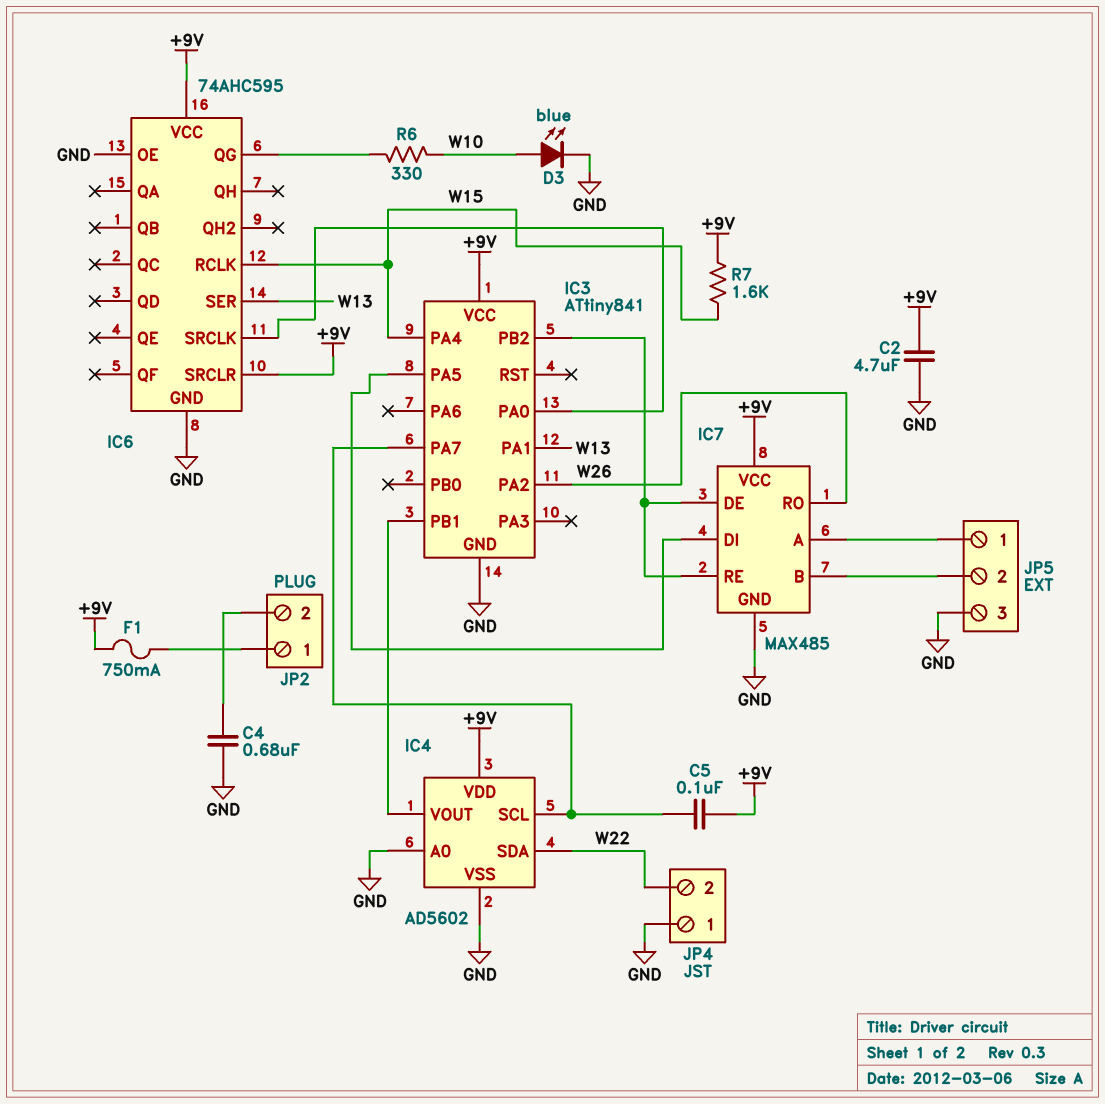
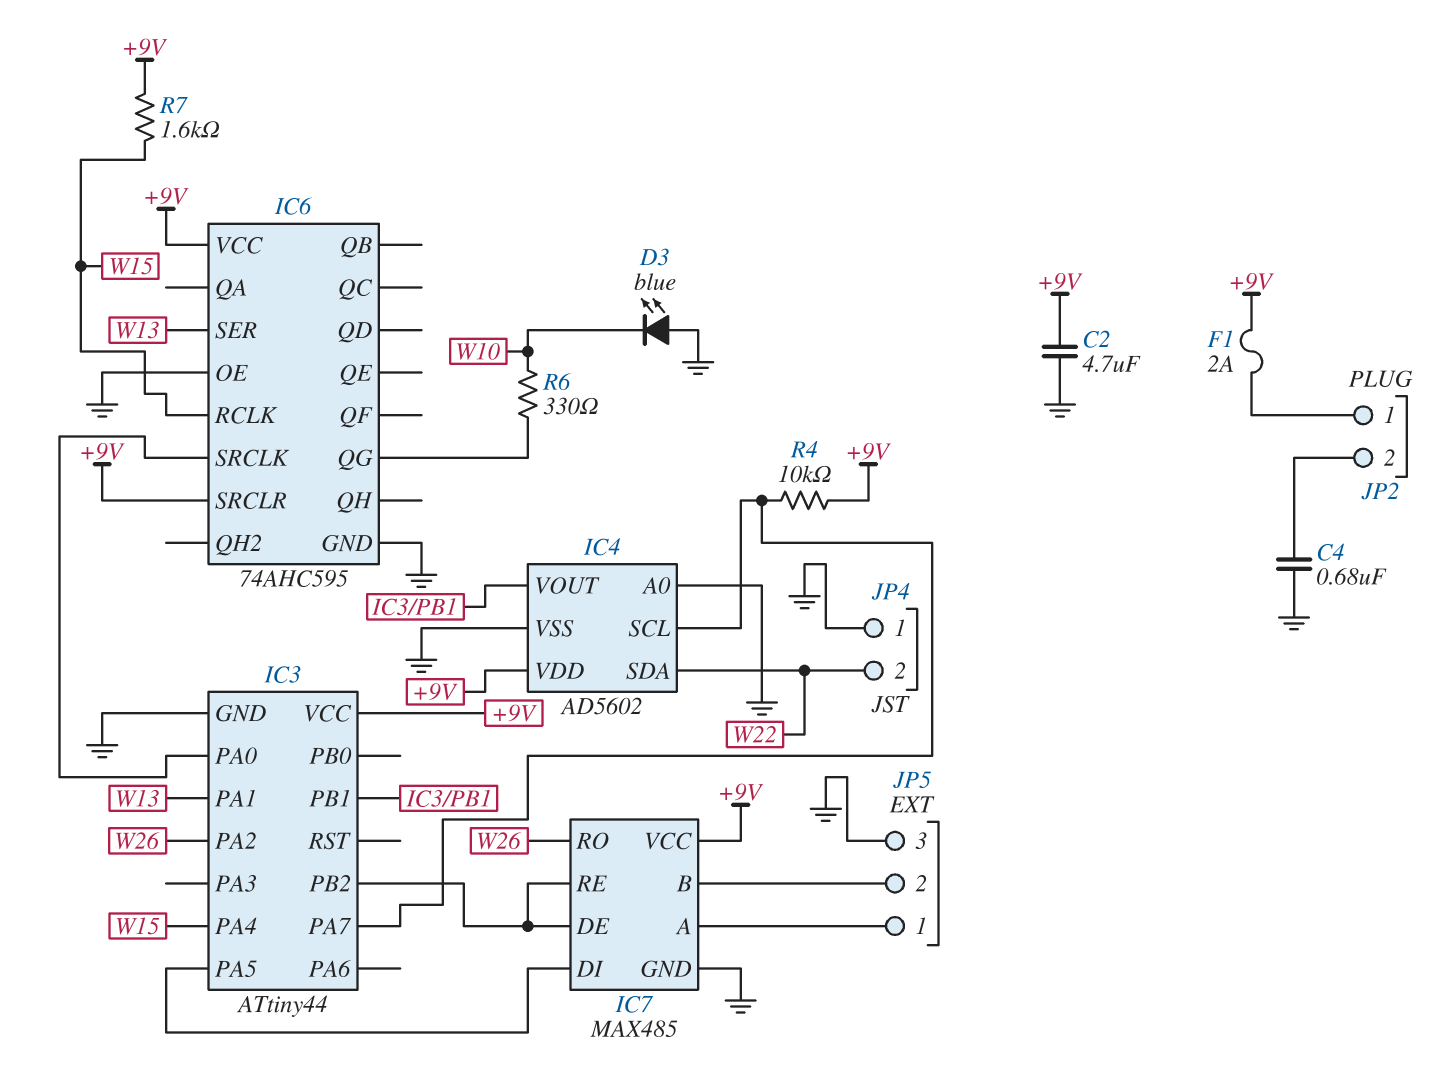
C5: 100nF (+9V, IC3/PA7) -> none
D3: LED blue (A W10, K GND) -> LED blue (A GND, K W10)
F1: 750mA (+9V, JP2/1) -> 2A (+9V, JP2/1)
IC3: ATtiny841 -> ATtiny44
R4: none -> 10k (+9V, IC3/PA7)

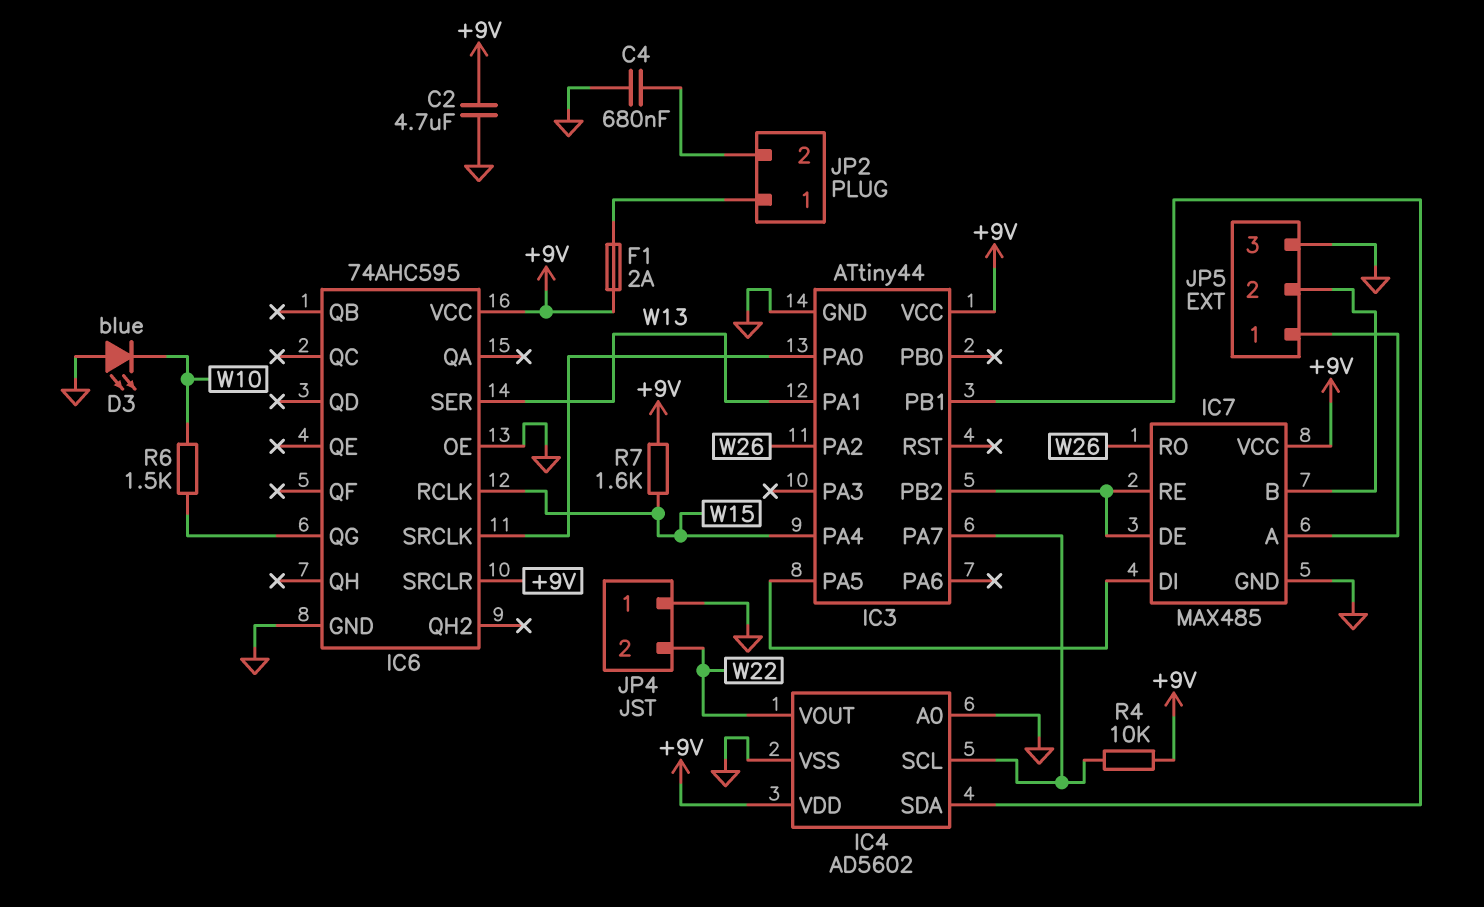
IC4 pin SDA: W22 -> IC3/PB1
IC4 pin VOUT: IC3/PB1 -> W22
R6: 330 (IC6/QG, W10) -> 1.5k (IC6/QG, W10)

